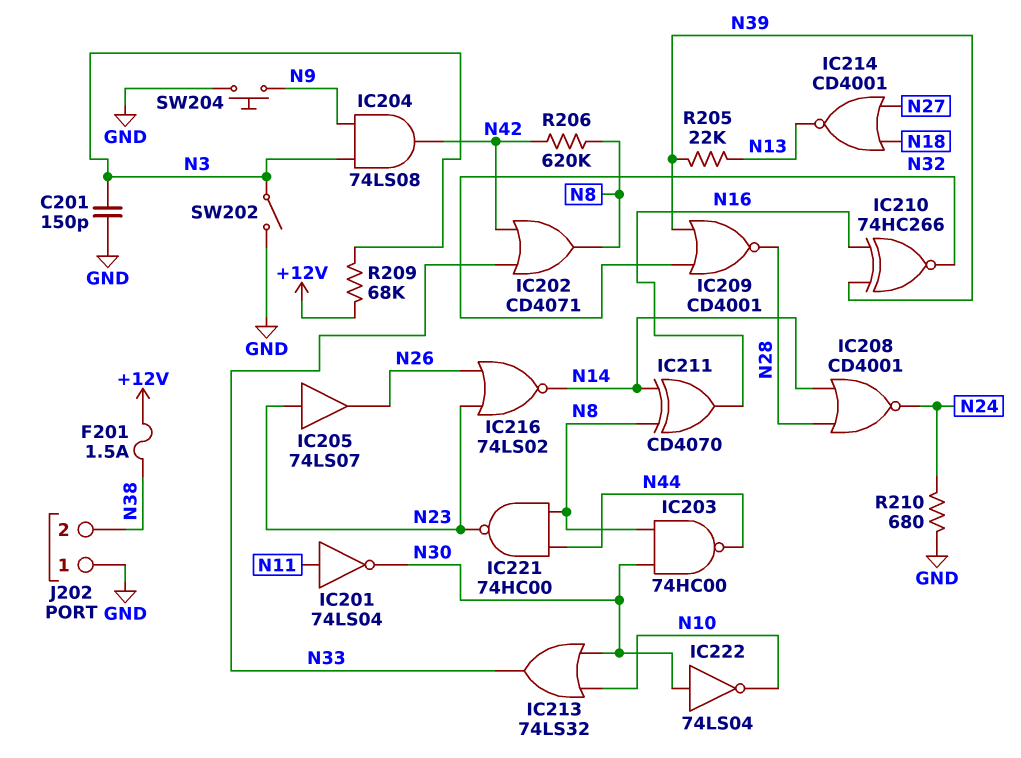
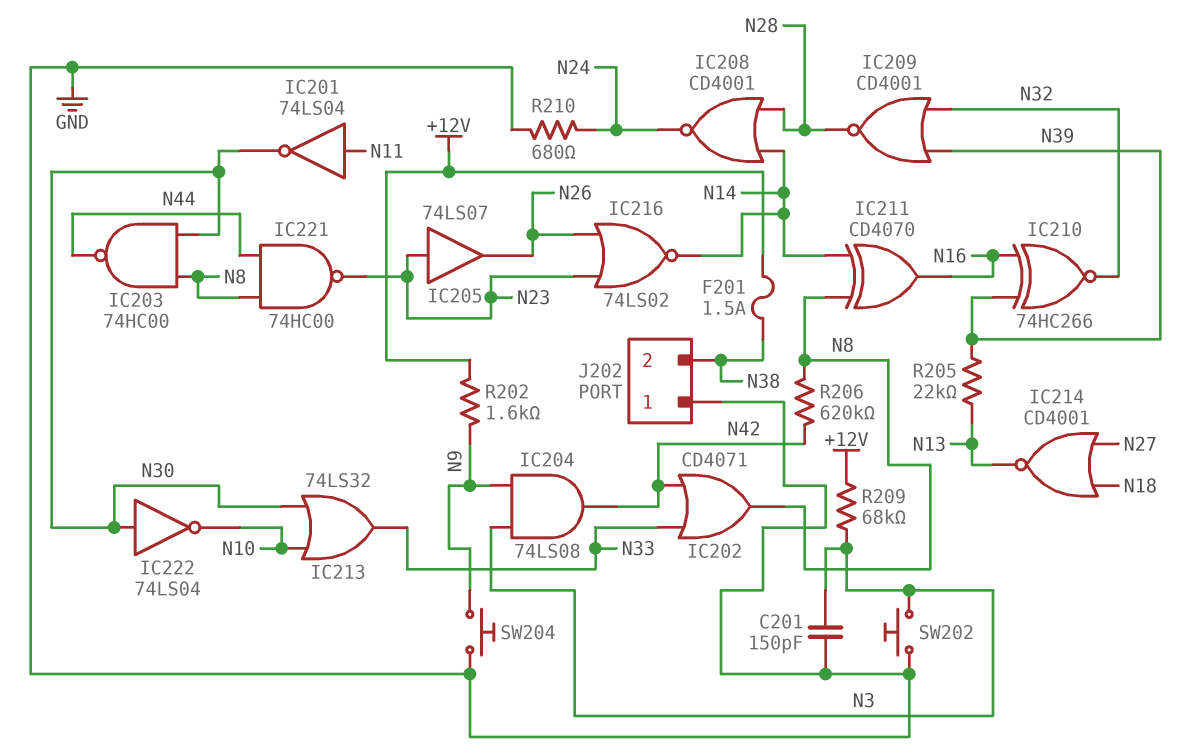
R202: none -> 1.6k (+12V, N9)
SW202: switch (GND, N3) -> button (GND, N3)

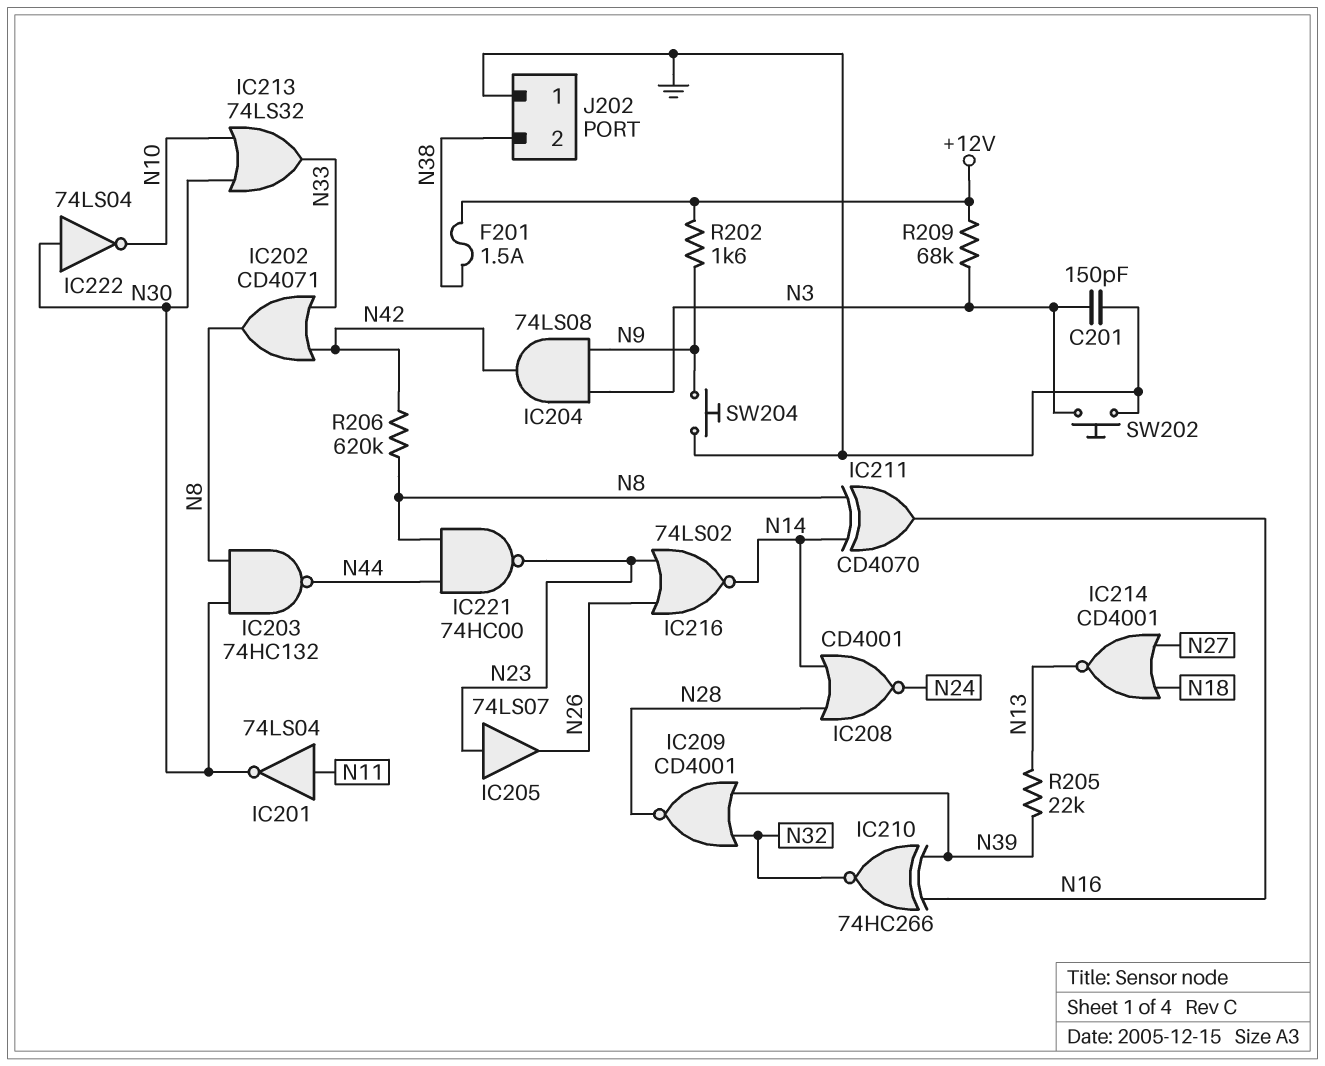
IC203: NAND 74HC00 (in N8, in N30, out N44) -> NAND 74HC132 (in N8, in N30, out N44)
R210: 680 (GND, N24) -> none

